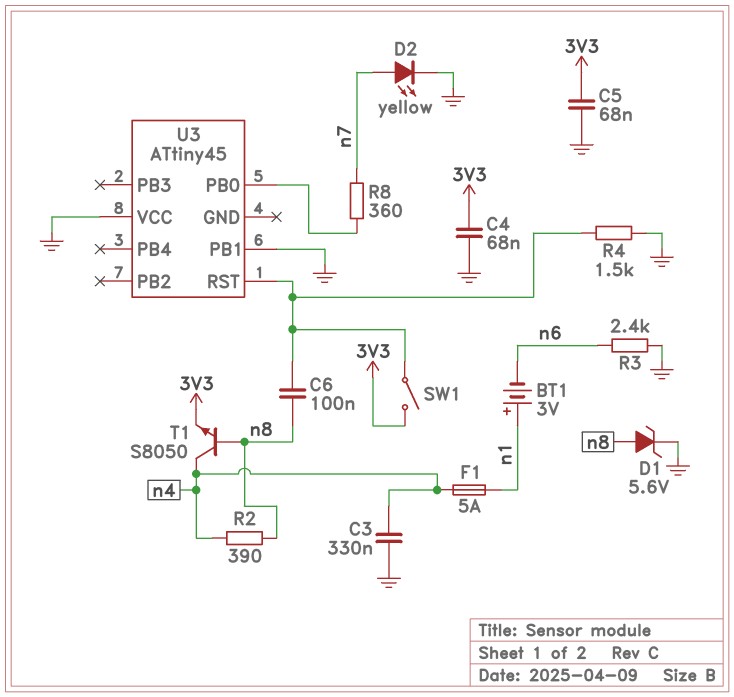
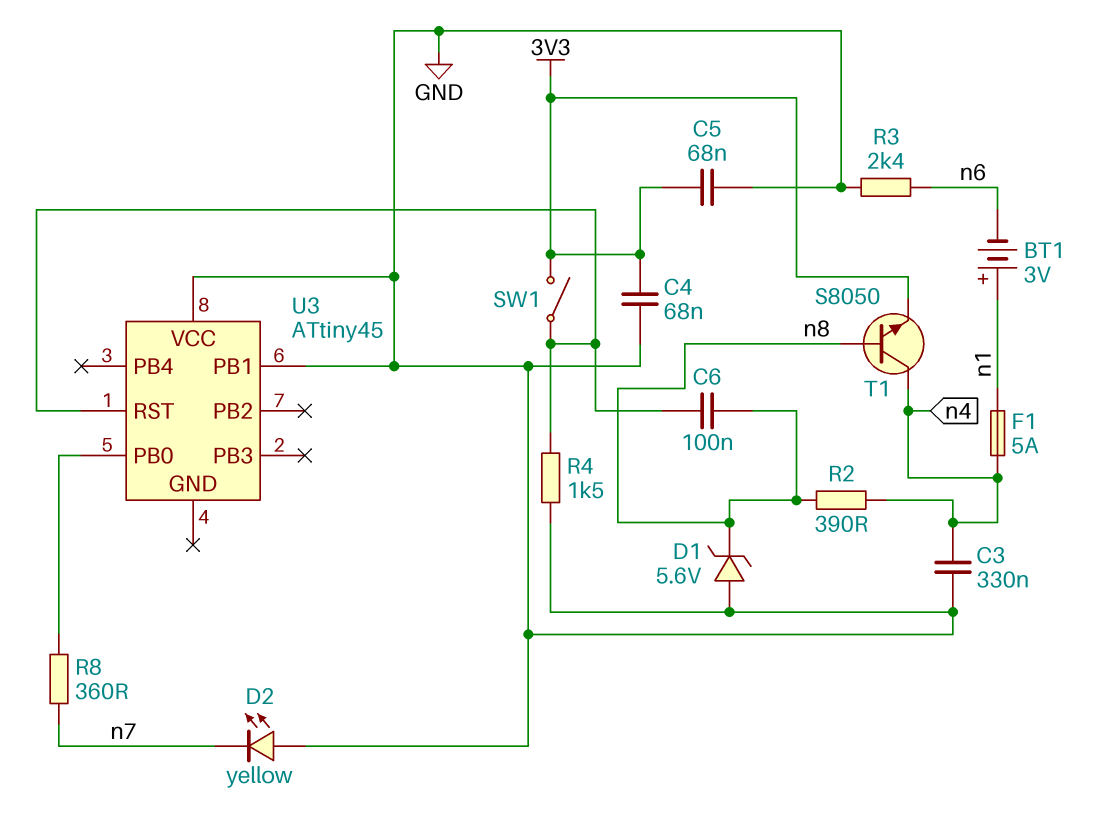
D1: zener 5.6V (A n8, K GND) -> zener 5.6V (A GND, K n8)
D2: LED yellow (A n7, K GND) -> LED yellow (A GND, K n7)

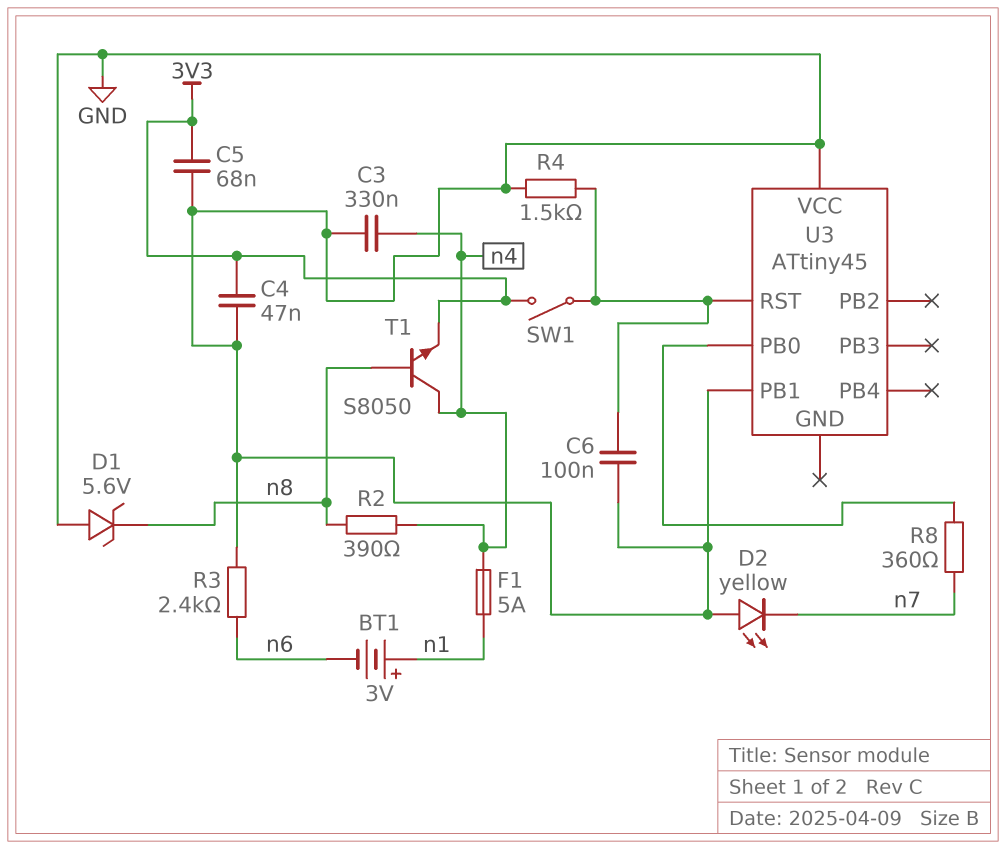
C4: 68nF (3V3, GND) -> 47nF (3V3, GND)
C6: 100nF (U3/RST, n8) -> 100nF (GND, U3/RST)

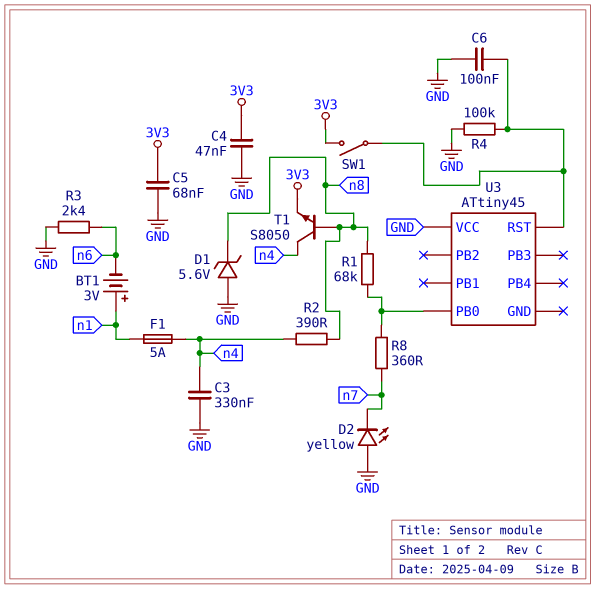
R1: none -> 68k (U3/PB0, n8)
R4: 1.5k (GND, U3/RST) -> 100k (GND, U3/RST)
U3 pin PB1: GND -> none

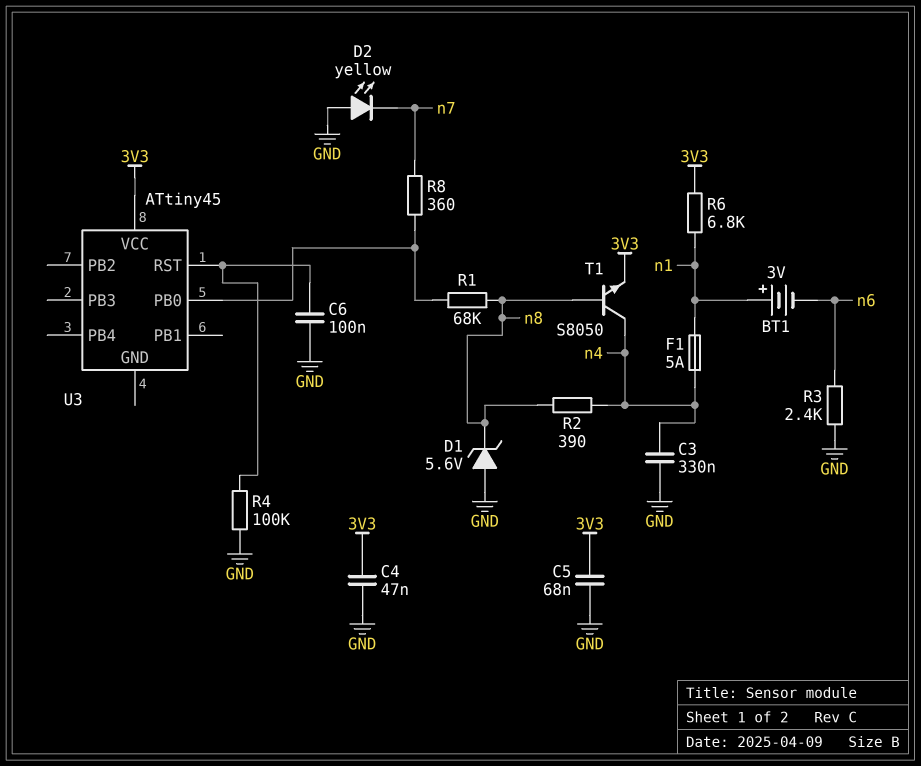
R6: none -> 6.8k (3V3, n1)
SW1: switch (3V3, U3/RST) -> none
U3 pin VCC: GND -> 3V3

